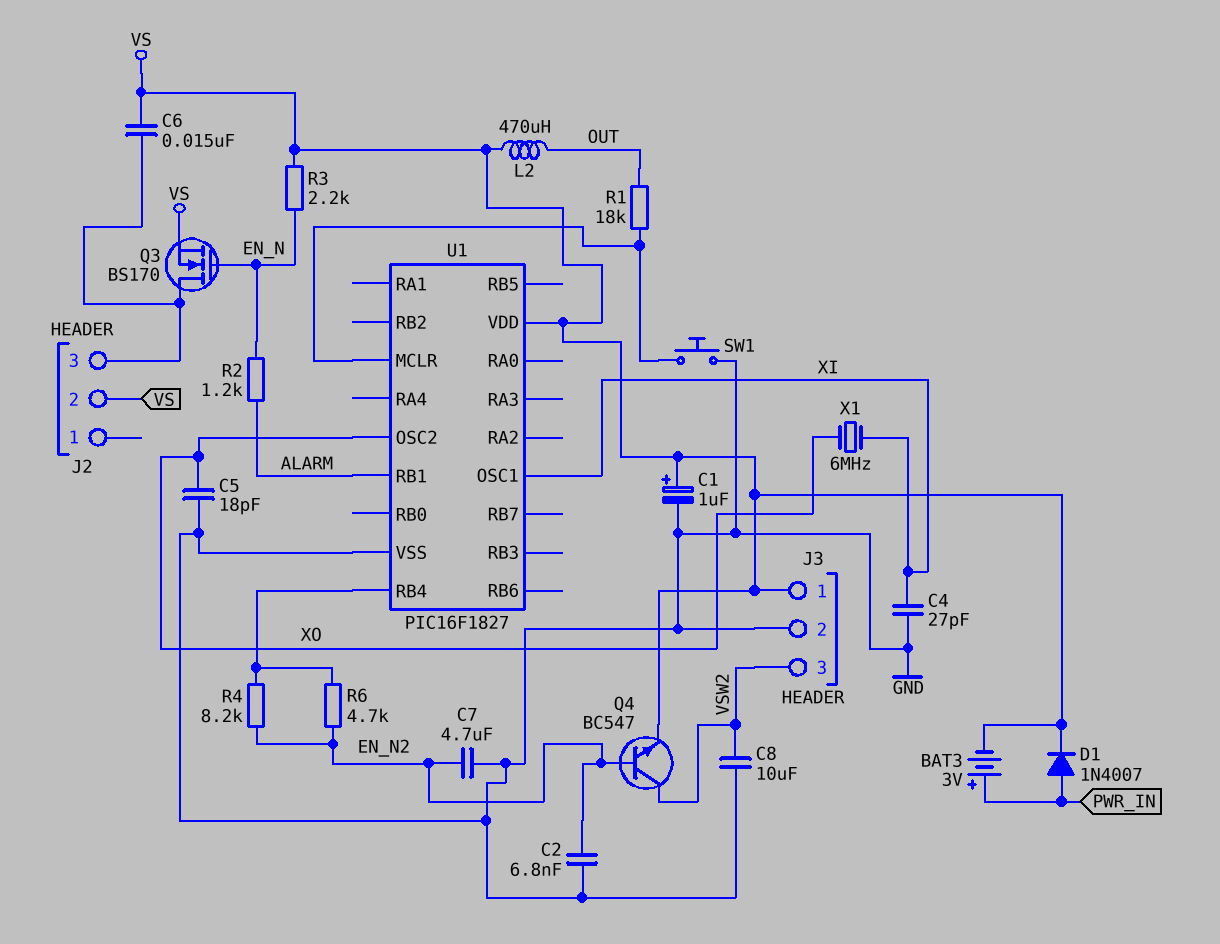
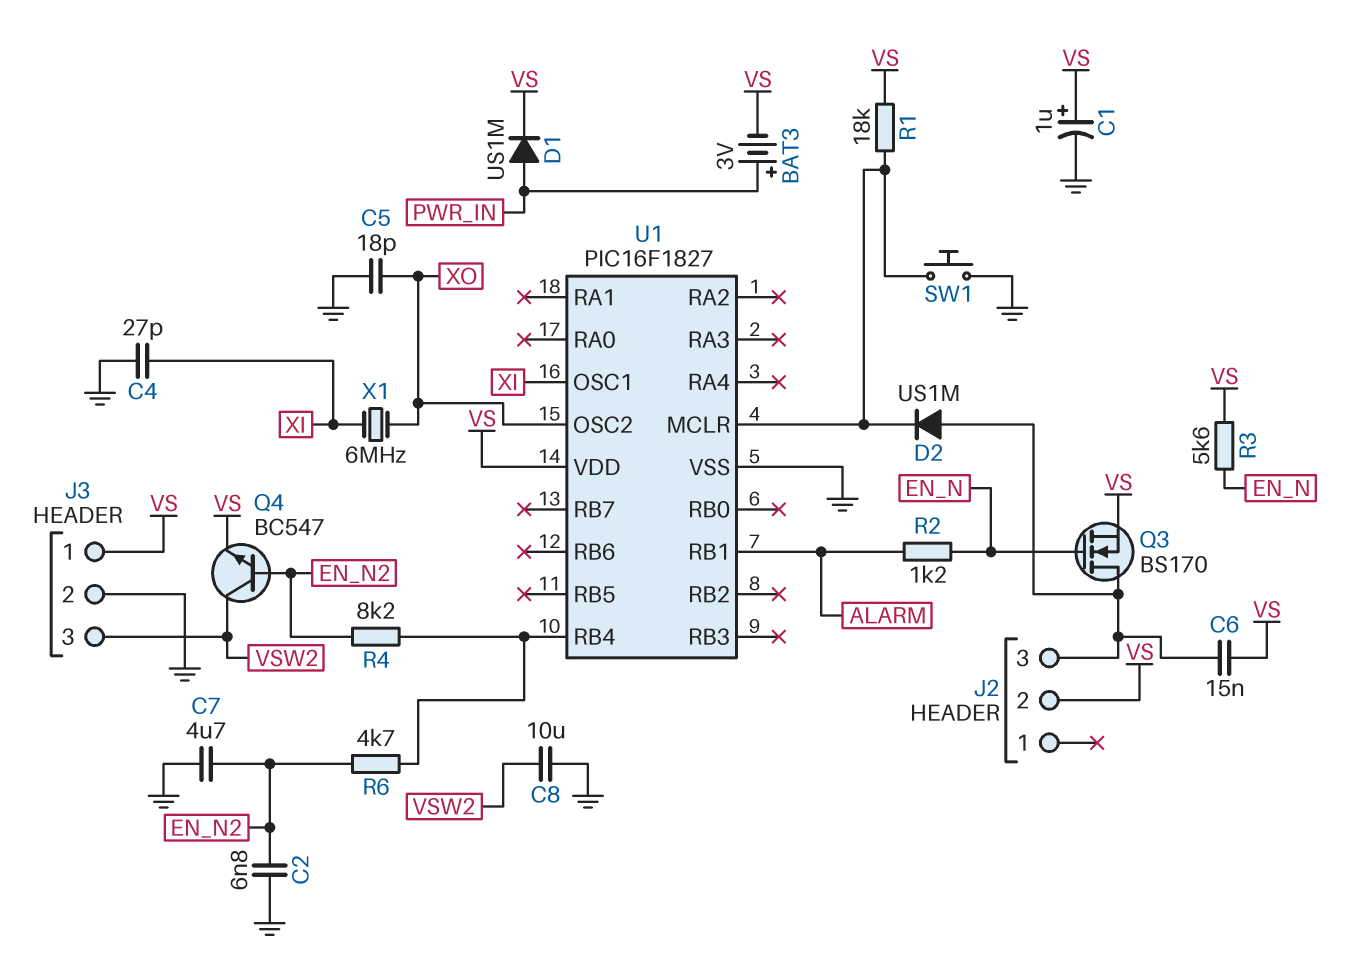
D1: diode 1N4007 (A PWR_IN, K VS) -> diode US1M (A PWR_IN, K VS)
D2: none -> diode US1M (A J2/3, K U1/MCLR)
L2: 470uH (OUT, VS) -> none
R1: 18k (OUT, U1/MCLR) -> 18k (U1/MCLR, VS)
R3: 2.2k (EN_N, VS) -> 5.6k (EN_N, VS)

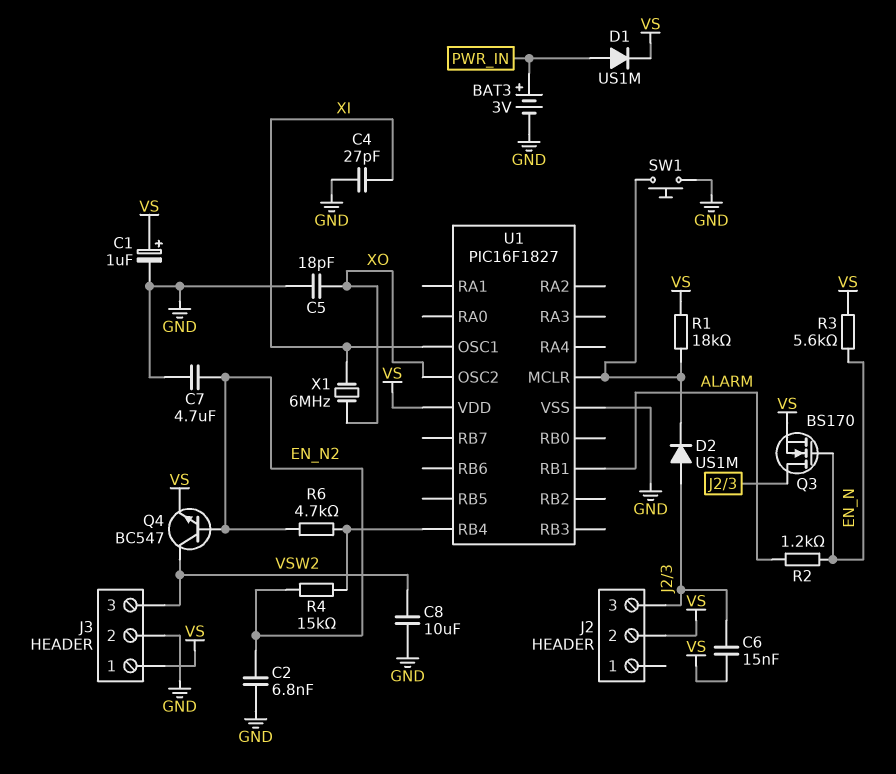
BAT3: 3V (plus PWR_IN, minus VS) -> 3V (plus PWR_IN, minus GND)
R4: 8.2k (EN_N2, U1/RB4) -> 15k (EN_N2, U1/RB4)

